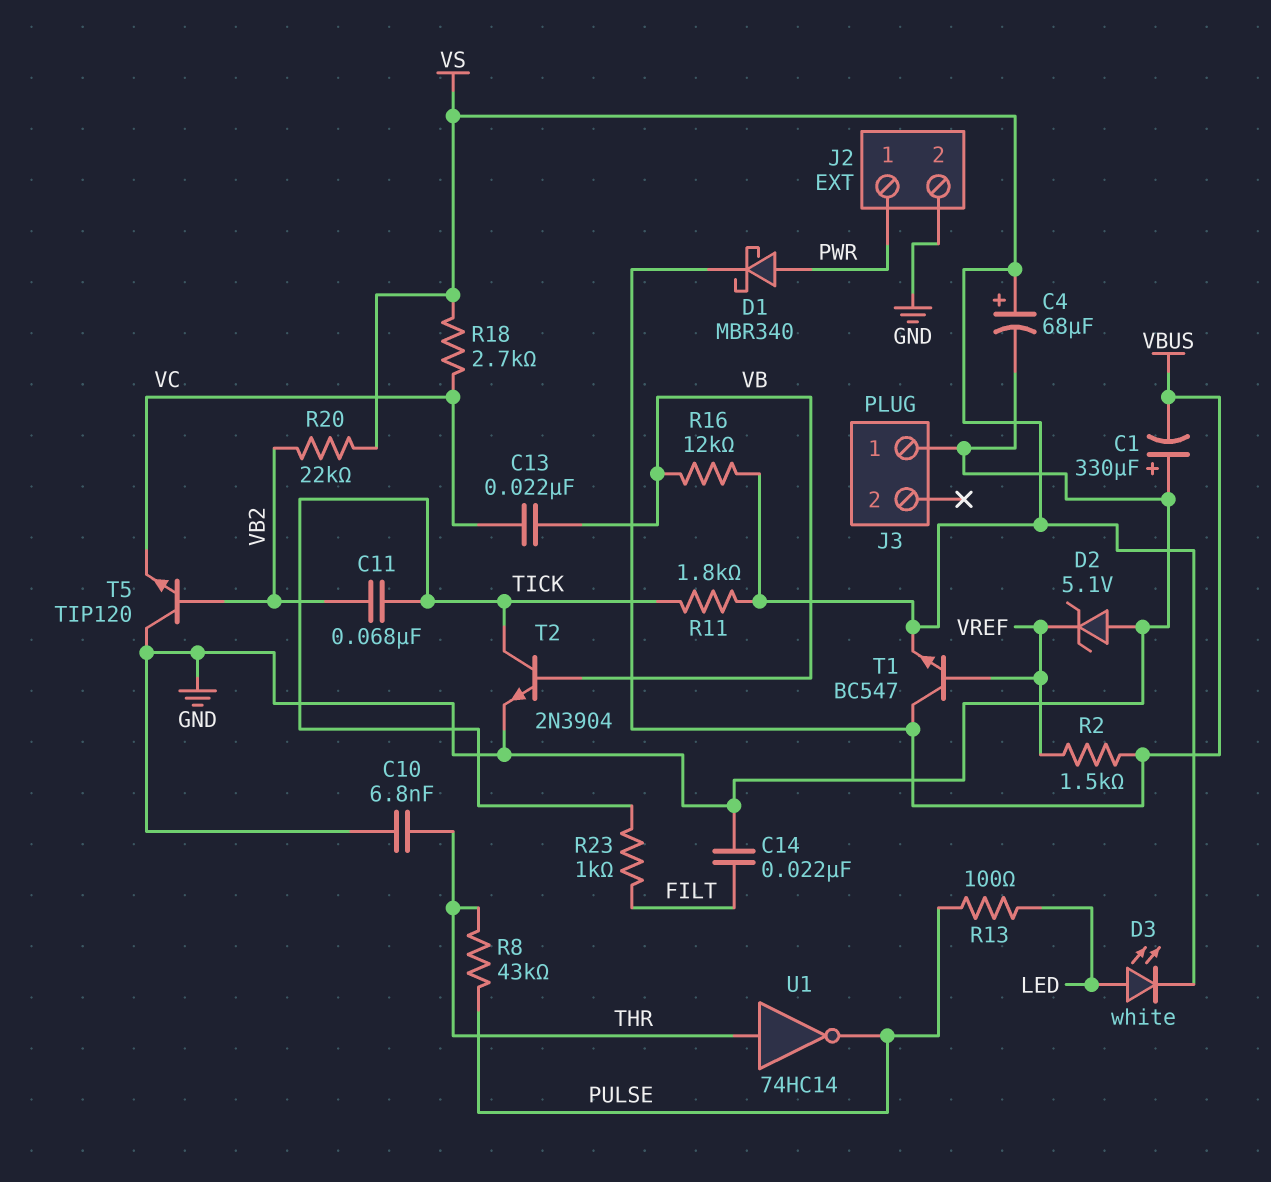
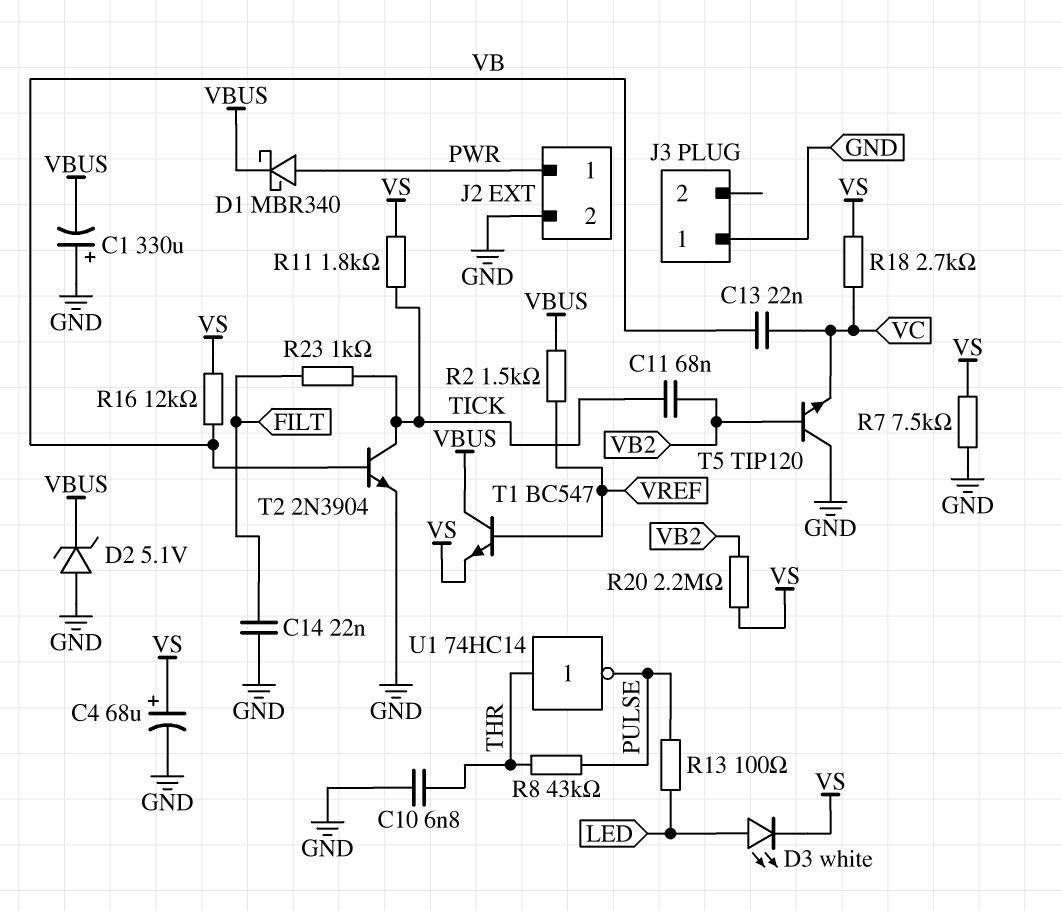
D2: zener 5.1V (A GND, K VREF) -> zener 5.1V (A GND, K VBUS)
R7: none -> 7.5k (GND, VS)
R20: 22k (VB2, VS) -> 2.2M (VB2, VS)

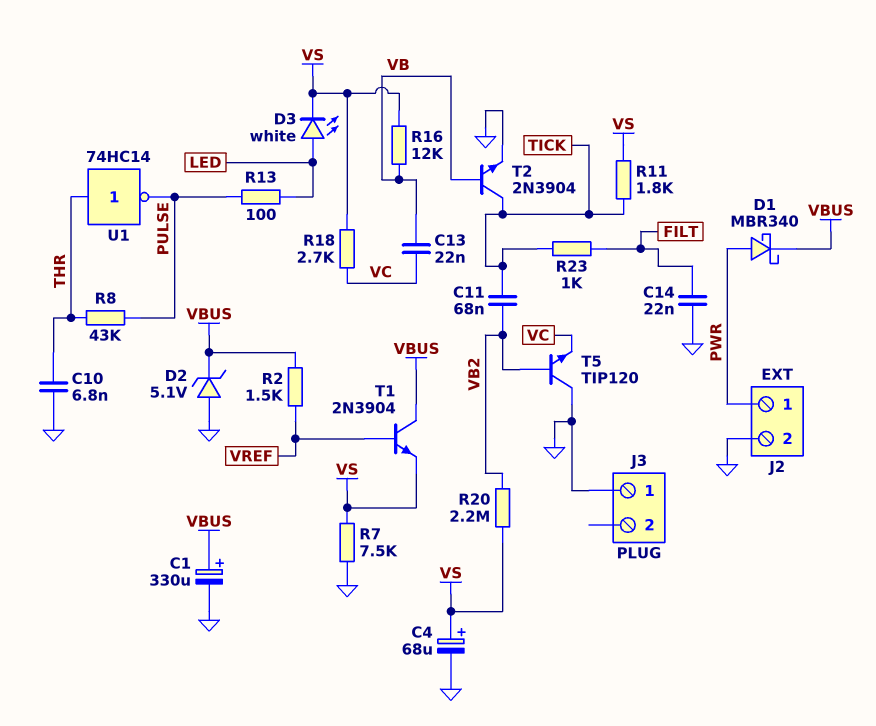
C1: 330uF (plus GND, minus VBUS) -> 330uF (plus VBUS, minus GND)
T1: NPN BC547 (B VREF, C VBUS, E VS) -> NPN 2N3904 (B VREF, C VBUS, E VS)

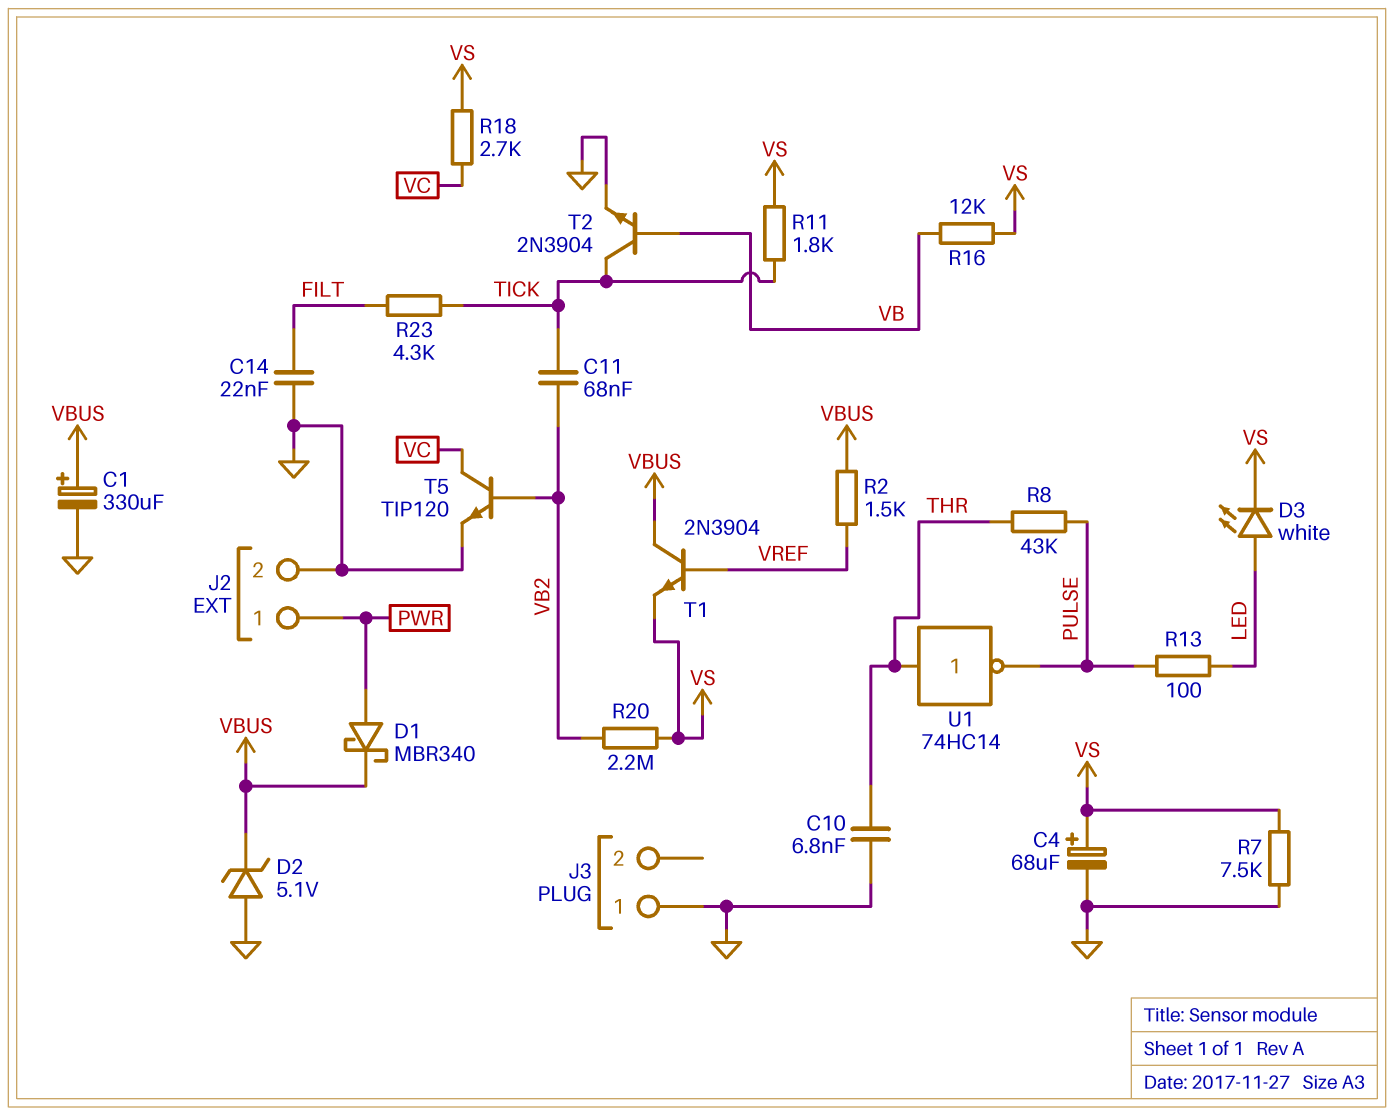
C13: 22nF (VB, VC) -> none
R23: 1k (FILT, TICK) -> 4.3k (FILT, TICK)
T5: NPN TIP120 (B VB2, C GND, E VC) -> NPN TIP120 (B VB2, C VC, E GND)

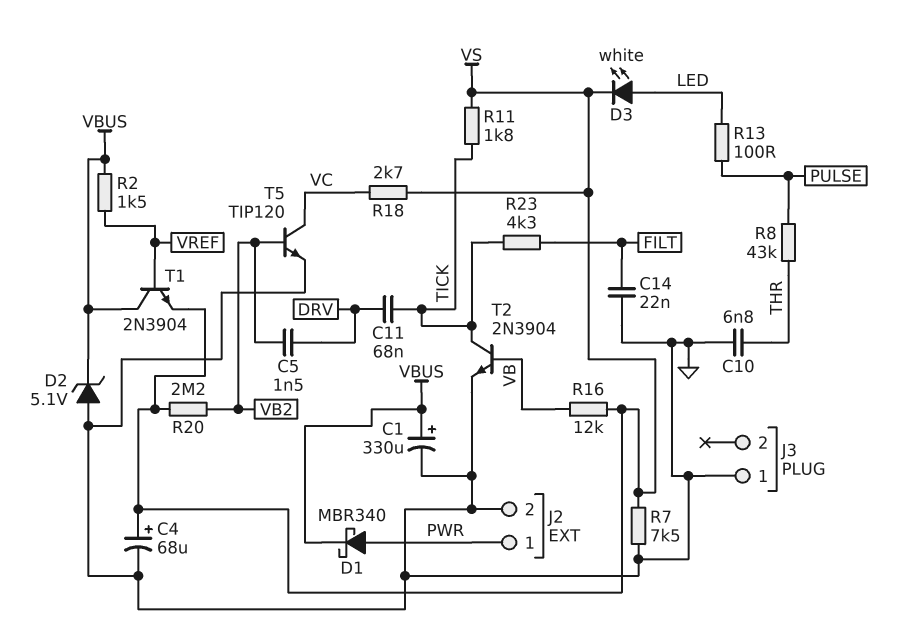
C5: none -> 1.5nF (DRV, VB2)
C11: 68nF (TICK, VB2) -> 68nF (DRV, TICK)
U1: NOT 74HC14 (in THR, out PULSE) -> none

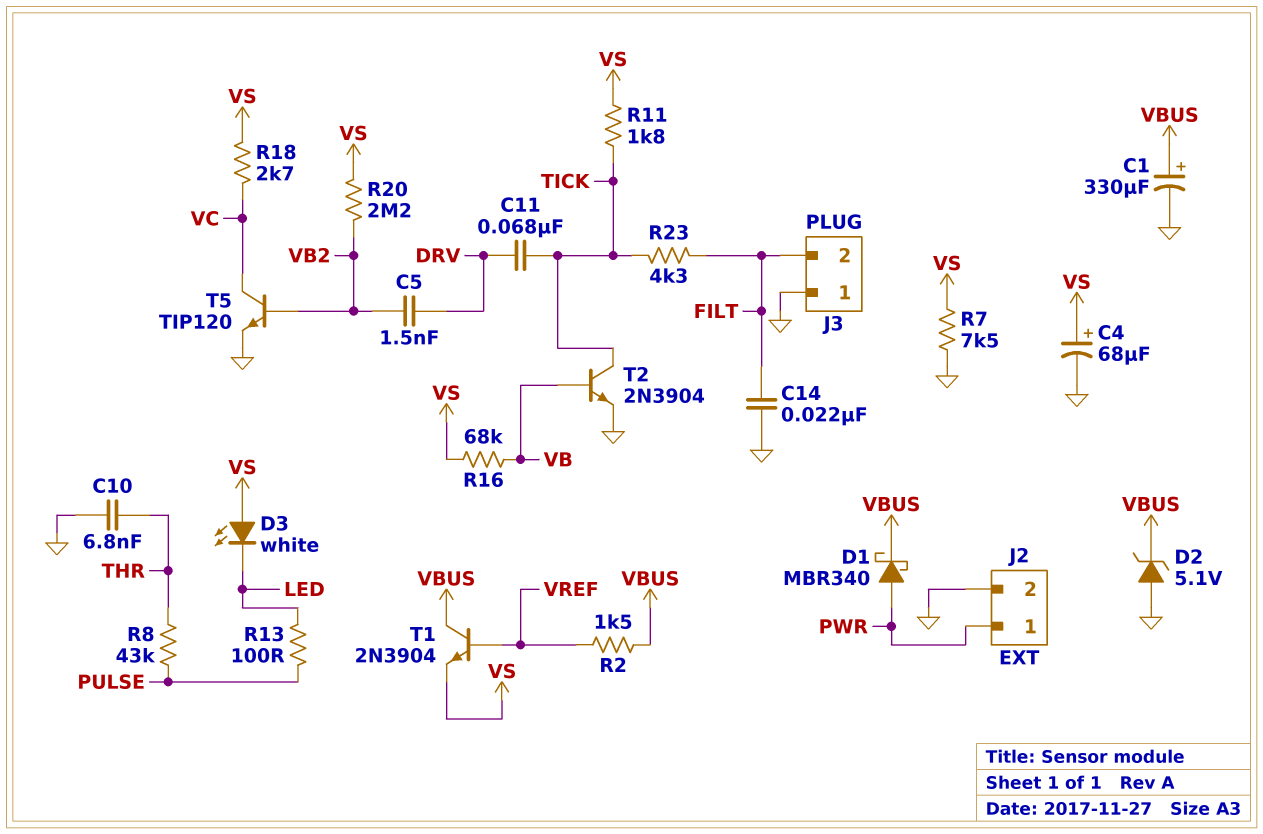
D3: LED white (A LED, K VS) -> LED white (A VS, K LED)
J3 pin 2: none -> FILT
R16: 12k (VB, VS) -> 68k (VB, VS)

